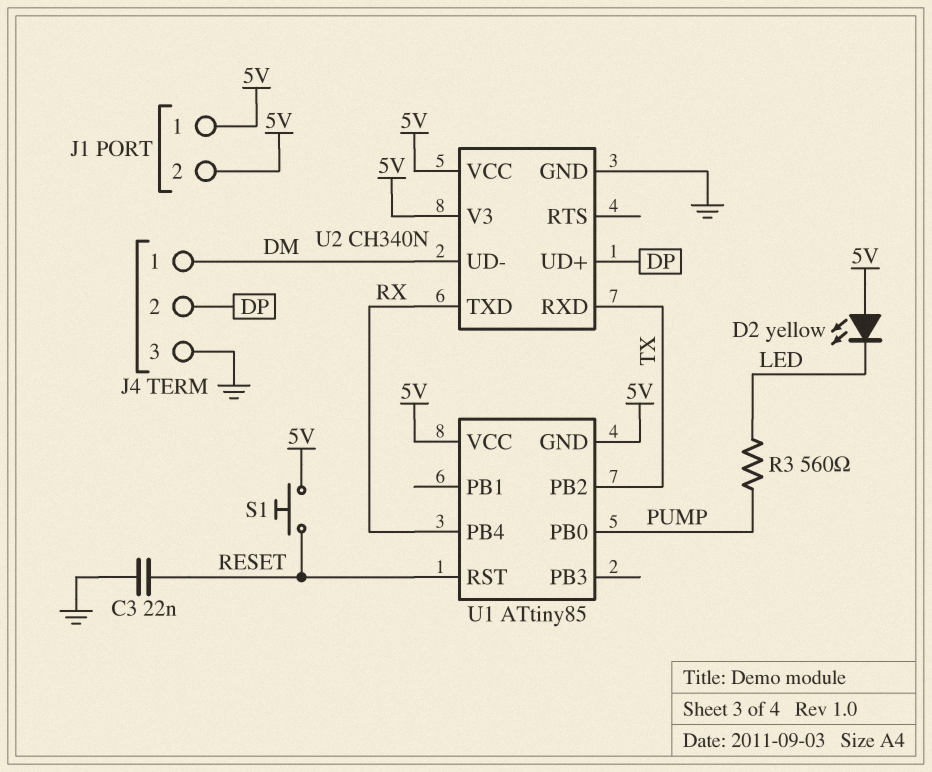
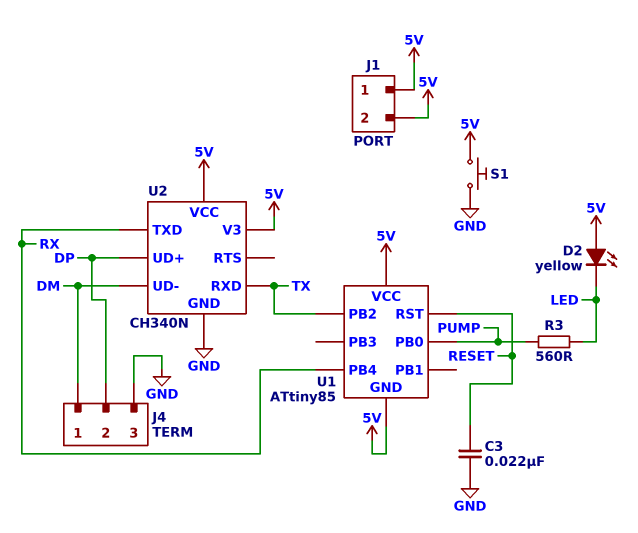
S1: button (5V, RESET) -> button (5V, GND)

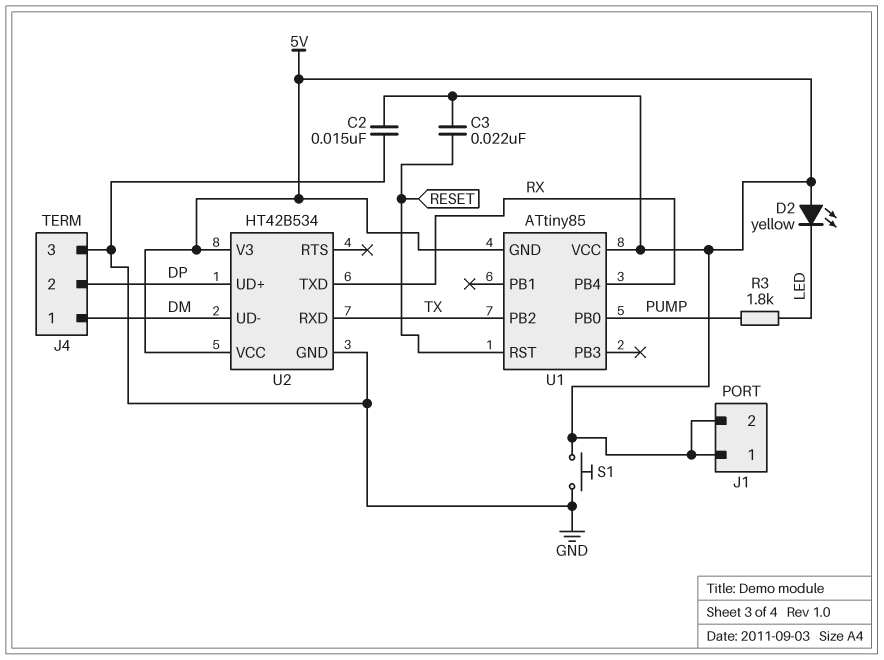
C2: none -> 15nF (5V, GND)
C3: 22nF (GND, RESET) -> 22nF (5V, RESET)
R3: 560 (LED, PUMP) -> 1.8k (LED, PUMP)
U2: CH340N -> HT42B534

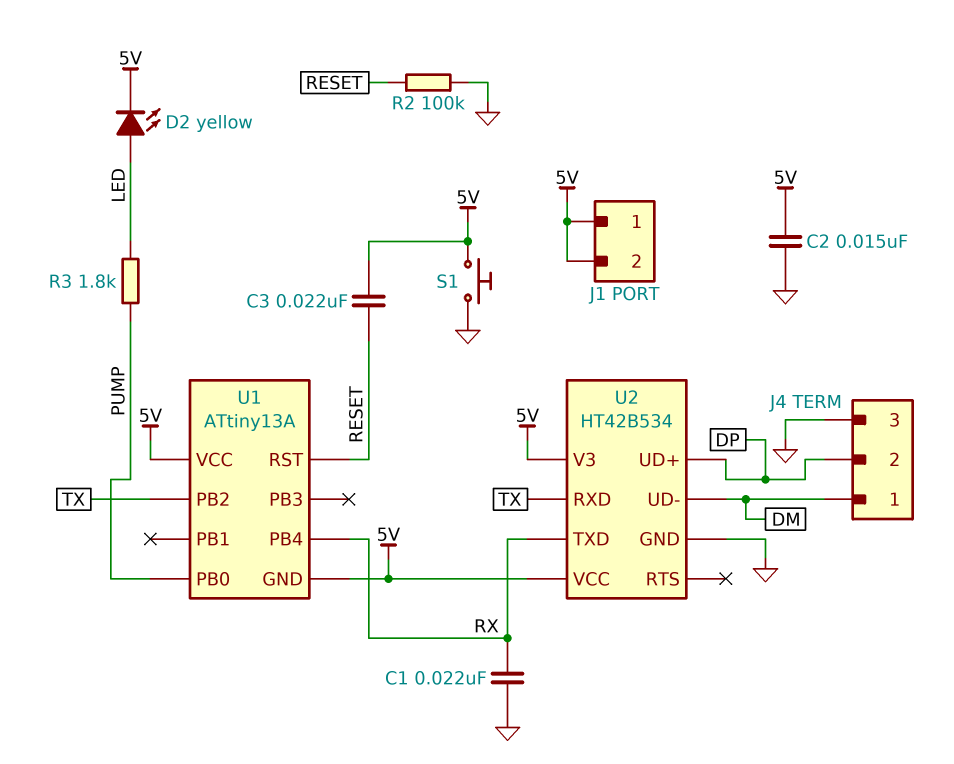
C1: none -> 22nF (GND, RX)
D2: LED yellow (A 5V, K LED) -> LED yellow (A LED, K 5V)
R2: none -> 100k (GND, RESET)
U1: ATtiny85 -> ATtiny13A

